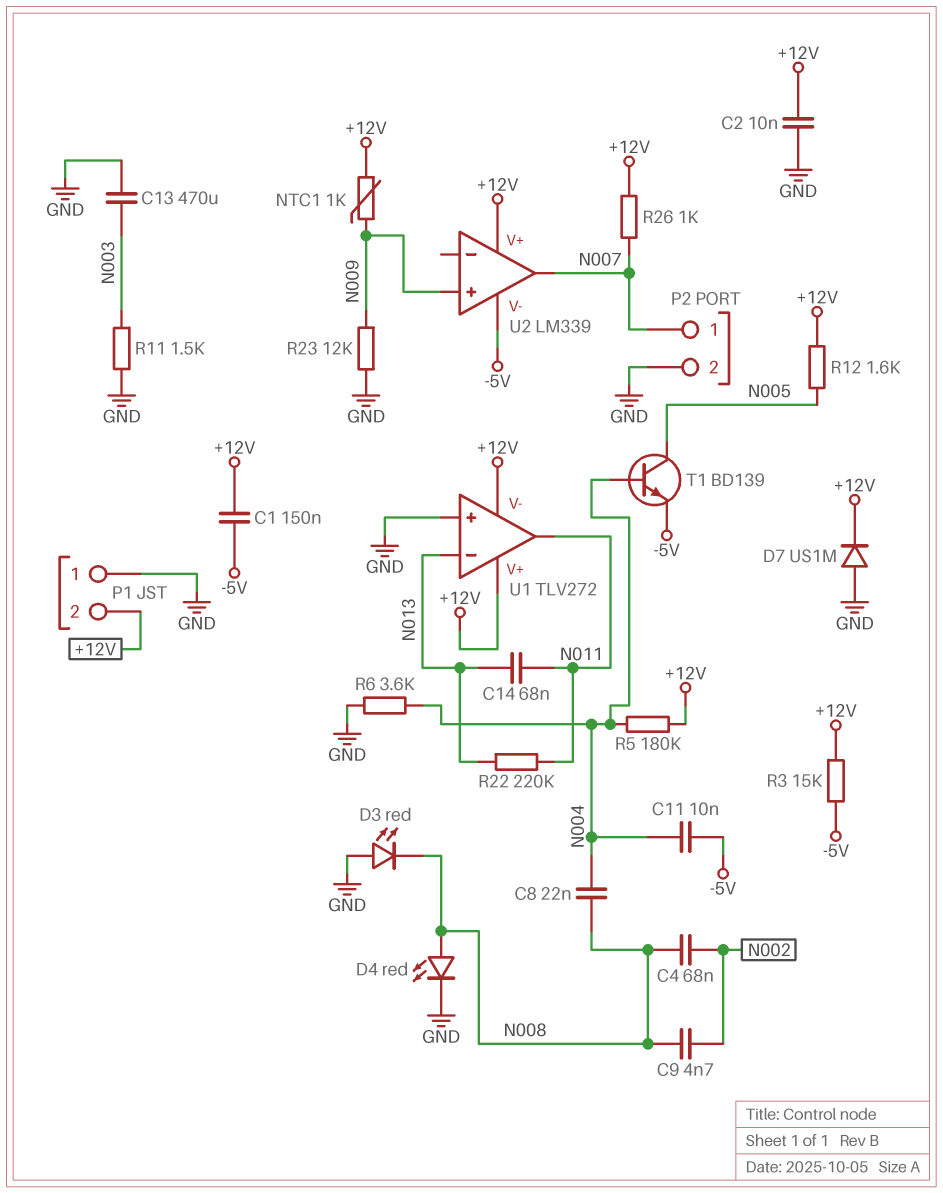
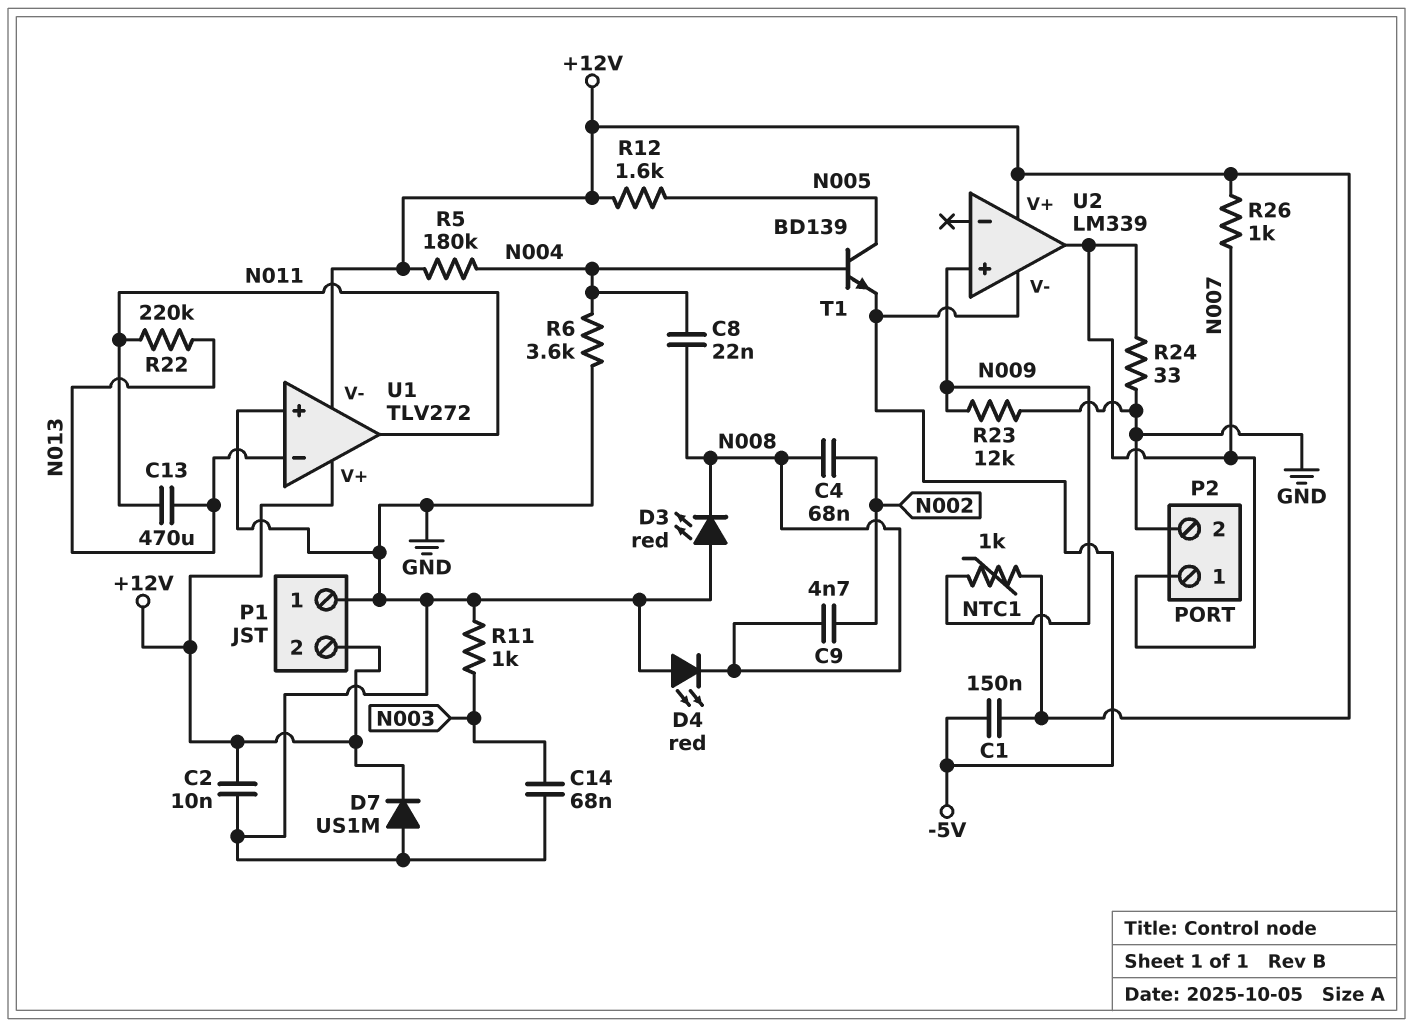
C11: 10nF (-5V, N004) -> none
C13: 470uF (GND, N003) -> 470uF (N011, N013)
C14: 68nF (N011, N013) -> 68nF (GND, N003)
D4: LED red (A N008, K GND) -> LED red (A GND, K N008)
R3: 15k (+12V, -5V) -> none
R11: 1.5k (GND, N003) -> 1k (GND, N003)
R24: none -> 33 (GND, N007)

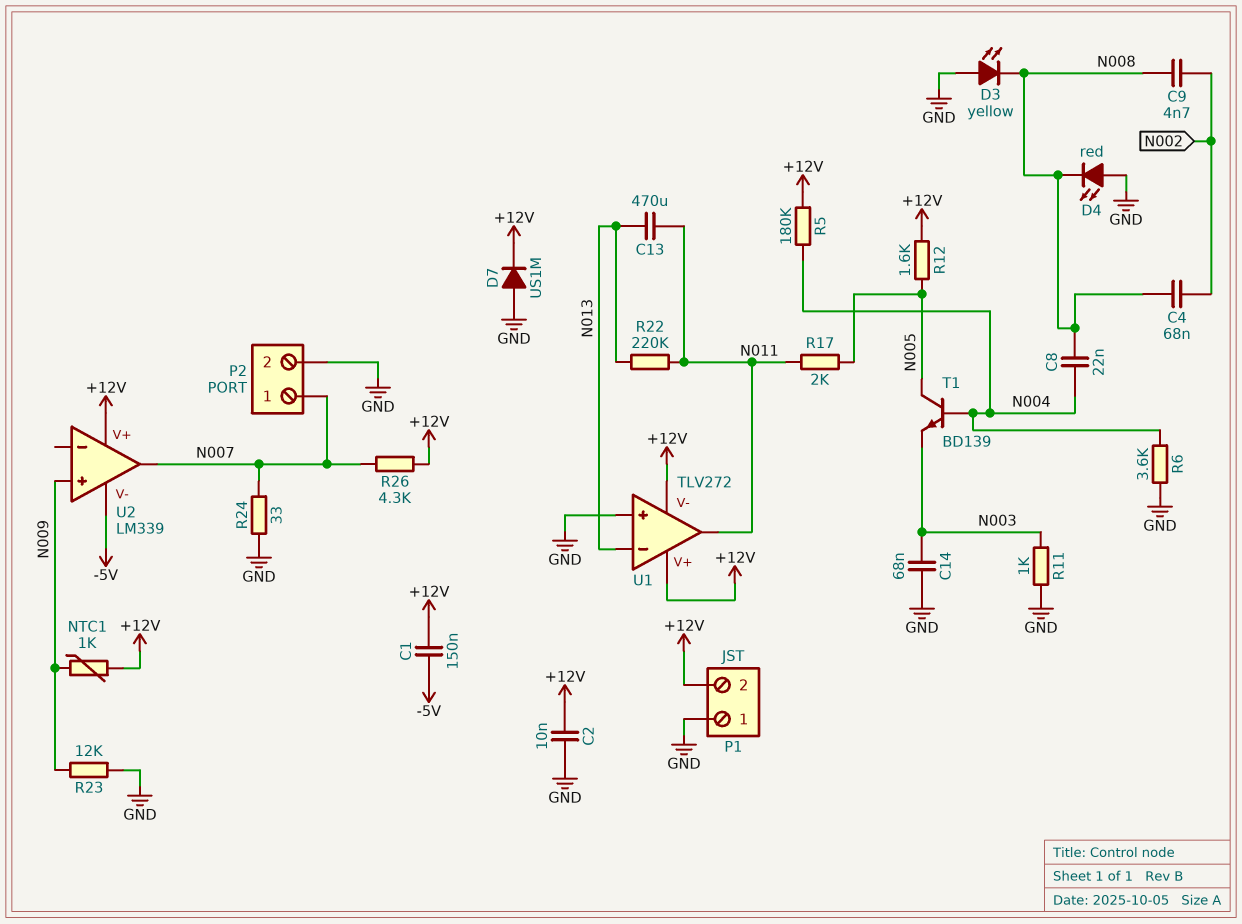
D3: LED red (A GND, K N008) -> LED yellow (A GND, K N008)
R17: none -> 2k (N005, N011)
R26: 1k (+12V, N007) -> 4.3k (+12V, N007)
T1: NPN BD139 (B N004, C N005, E -5V) -> NPN BD139 (B N004, C N005, E N003)

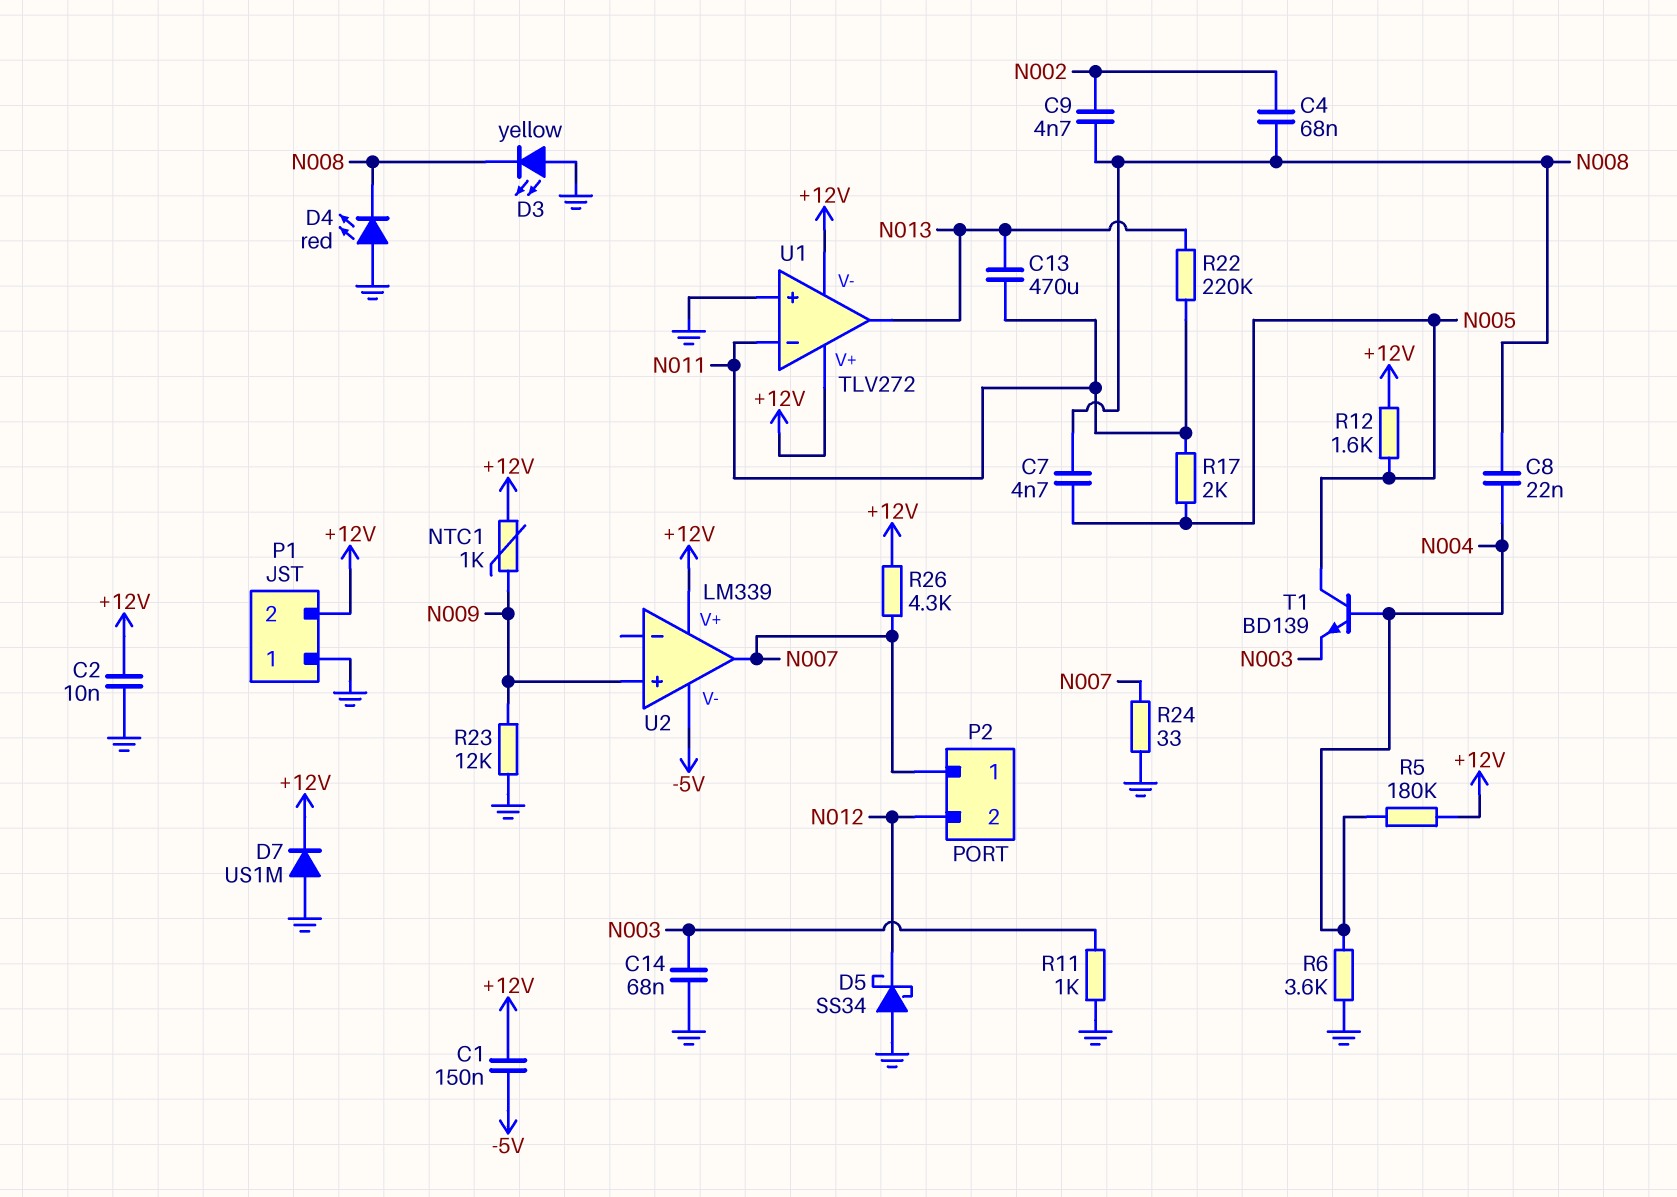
C7: none -> 4.7nF (N005, N008)
D5: none -> schottky SS34 (A GND, K N012)
P2 pin 2: GND -> N012
U1 pin in-: N013 -> N011
U1 pin out: N011 -> N013

